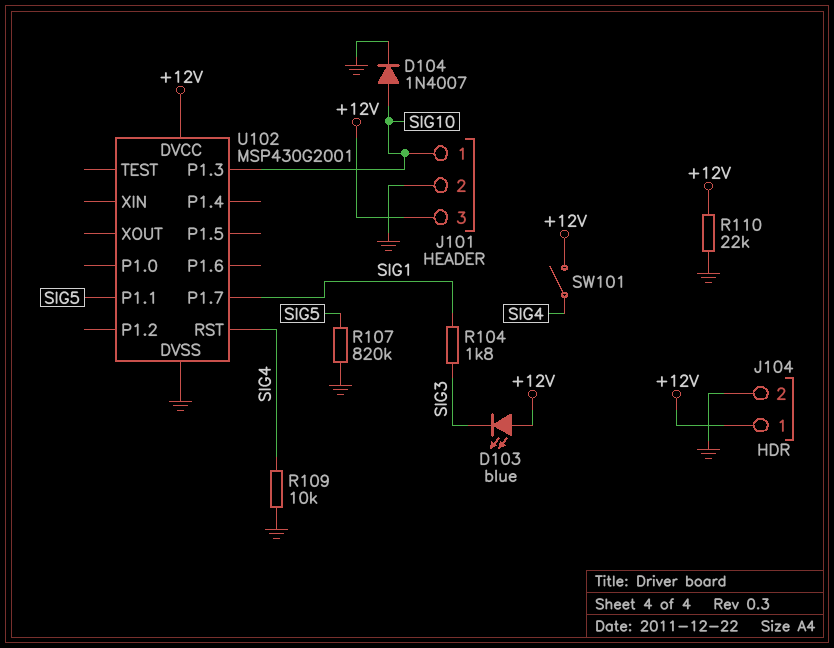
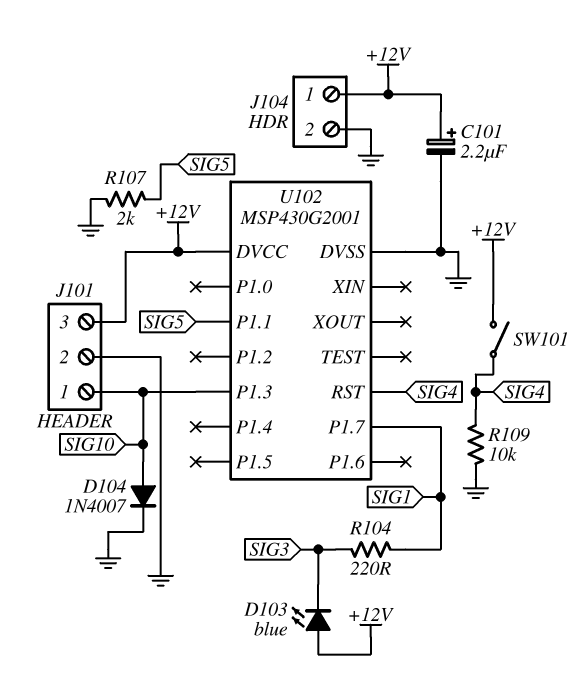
C101: none -> 2.2uF (plus +12V, minus GND)
R104: 1.8k (SIG1, SIG3) -> 220 (SIG1, SIG3)
R107: 820k (GND, SIG5) -> 2k (GND, SIG5)
R110: 22k (+12V, GND) -> none

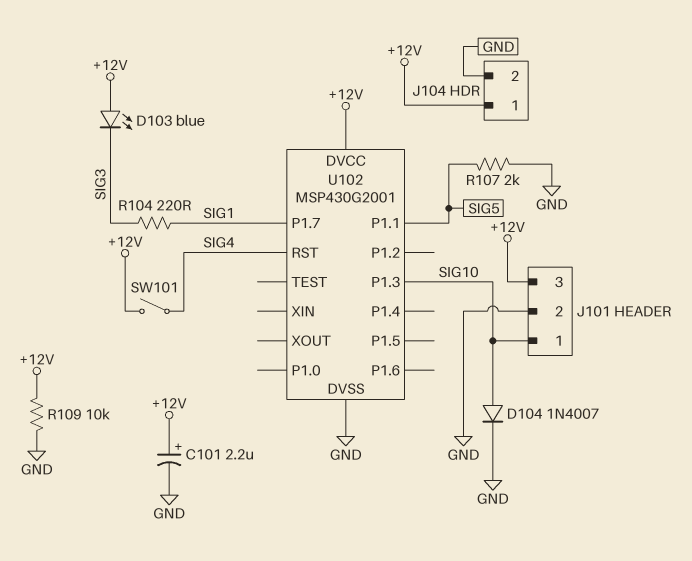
R109: 10k (GND, SIG4) -> 10k (+12V, GND)

